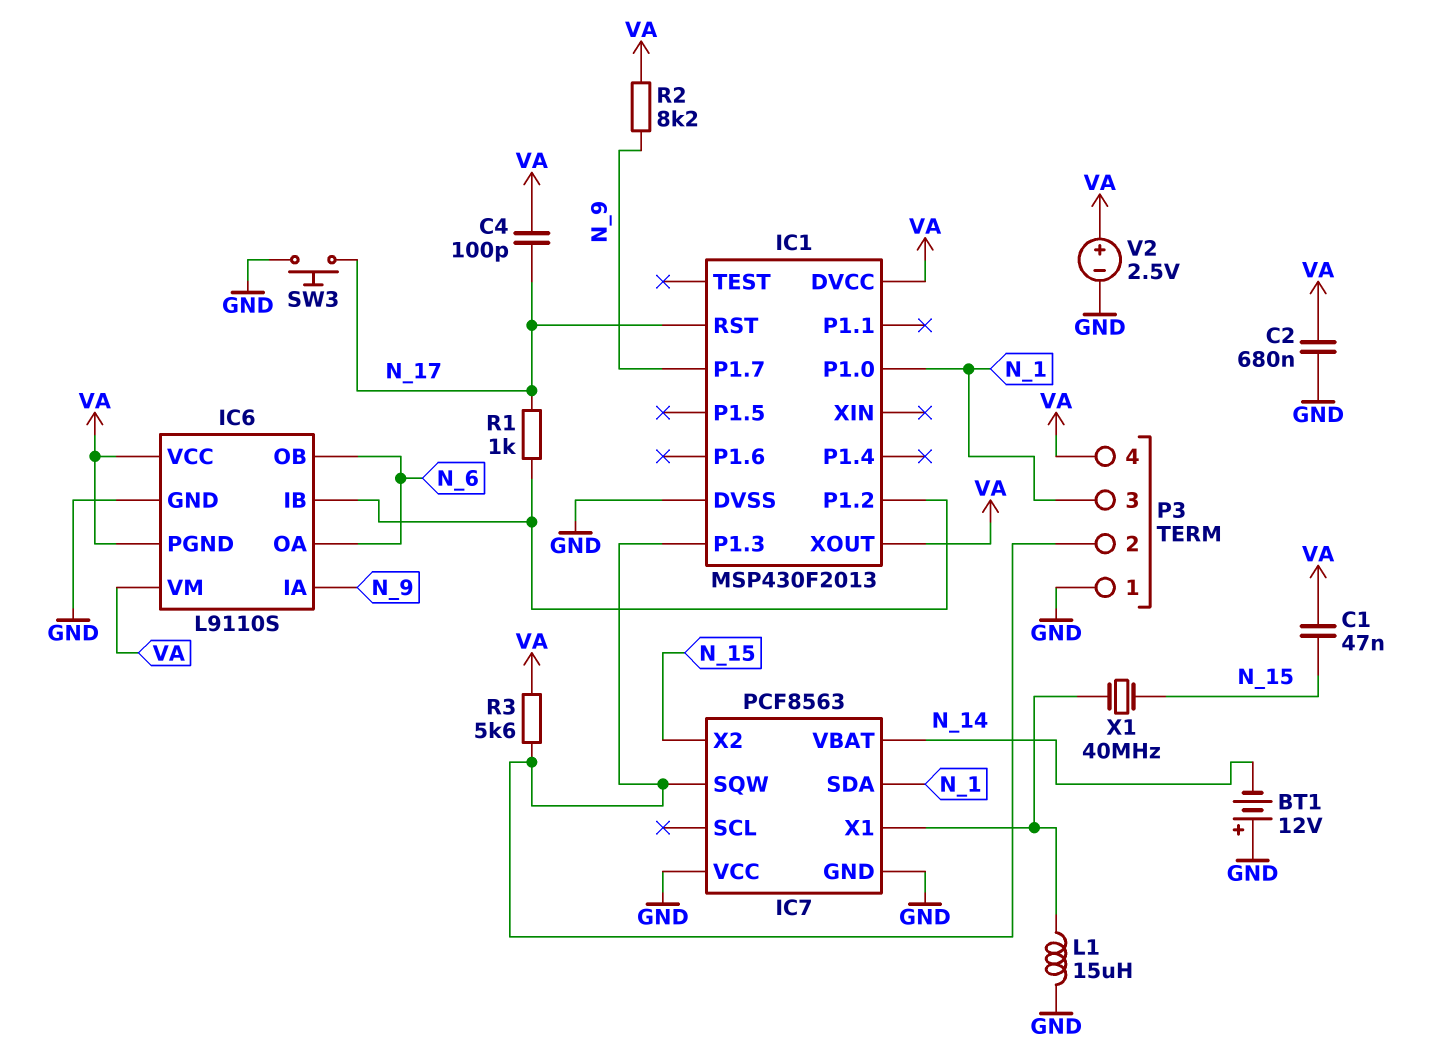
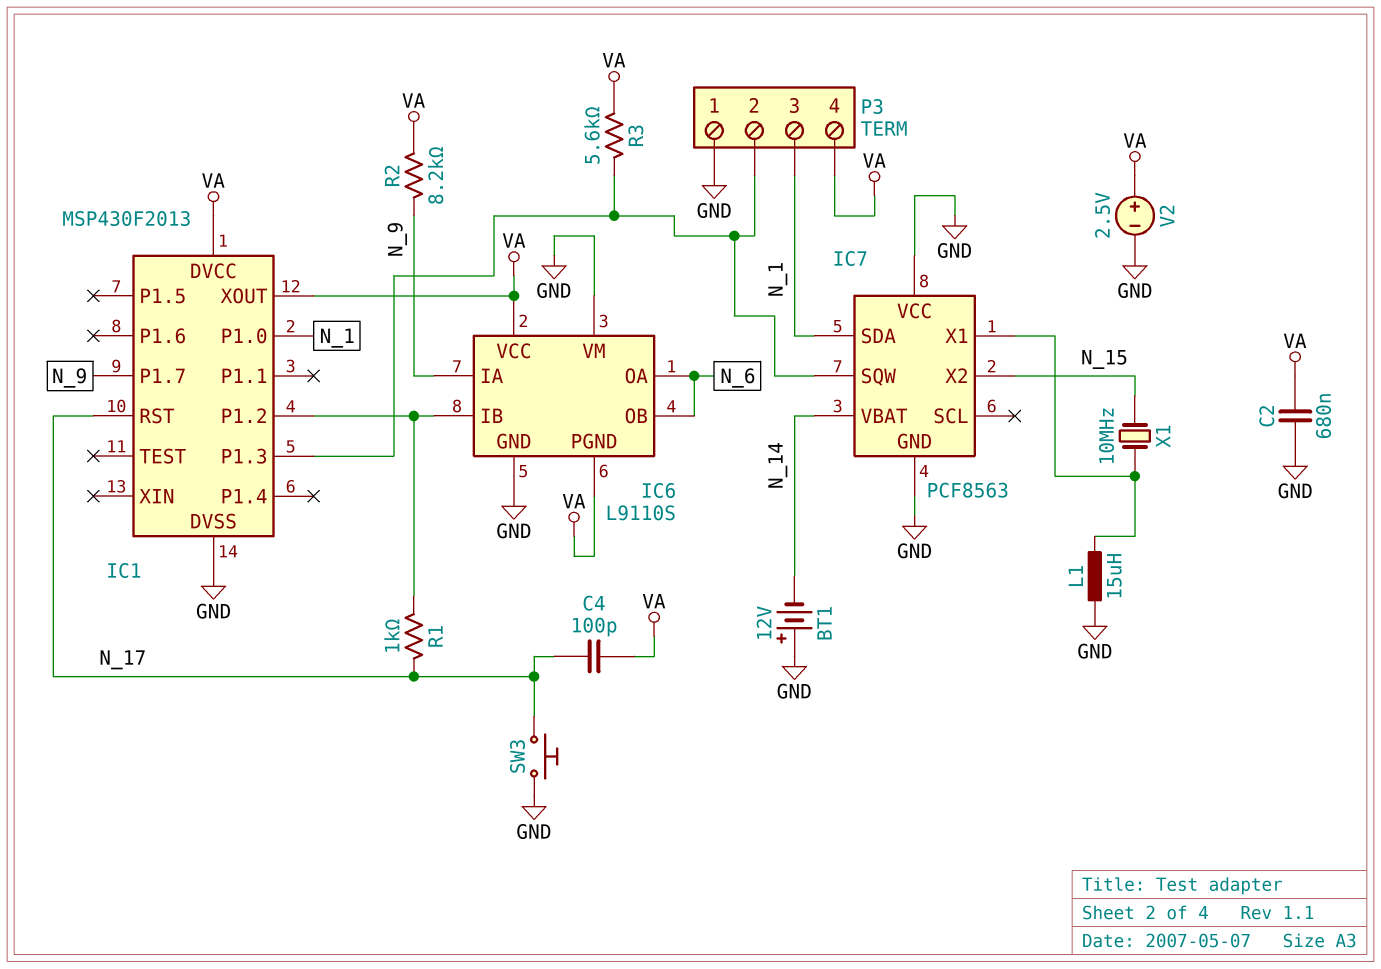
C1: 47nF (N_15, VA) -> none
IC6 pin VM: VA -> GND
X1: 40MHz (IC7/X1, N_15) -> 10MHz (IC7/X1, N_15)

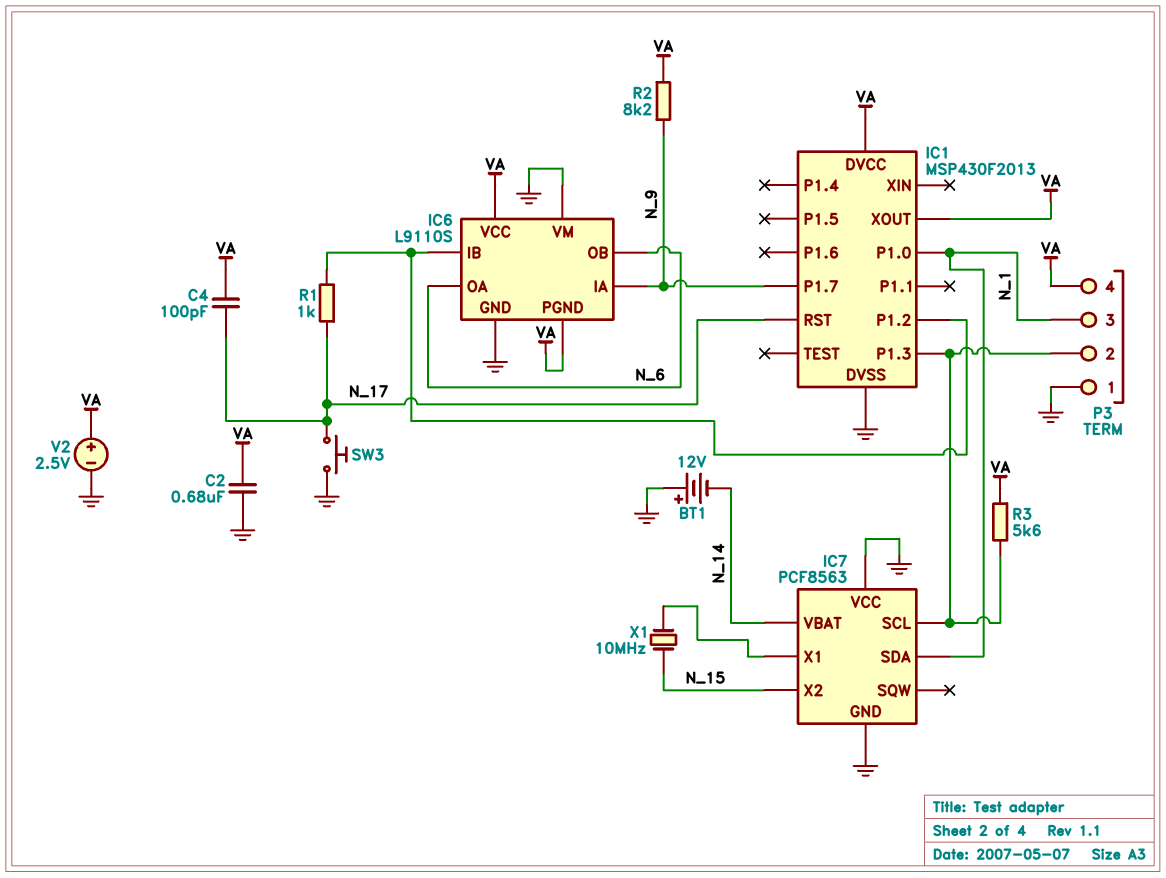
IC7 pin SCL: none -> IC1/P1.3
IC7 pin SQW: IC1/P1.3 -> none
L1: 15uH (GND, IC7/X1) -> none

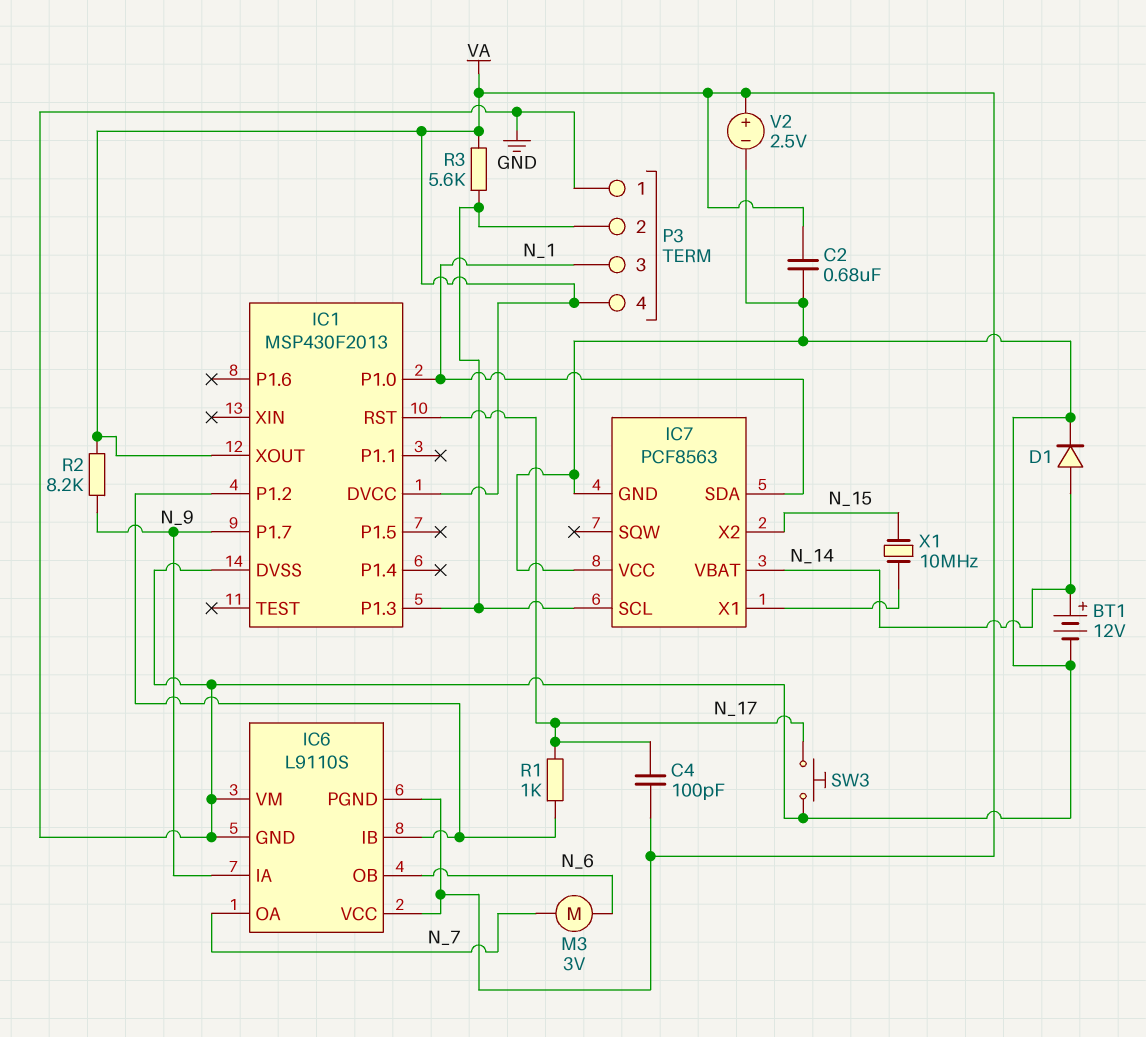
BT1: 12V (plus GND, minus N_14) -> 12V (plus N_14, minus GND)
D1: none -> diode (A N_14, K GND)
IC6 pin OA: N_6 -> N_7
M3: none -> motor 3V (N_6, N_7)

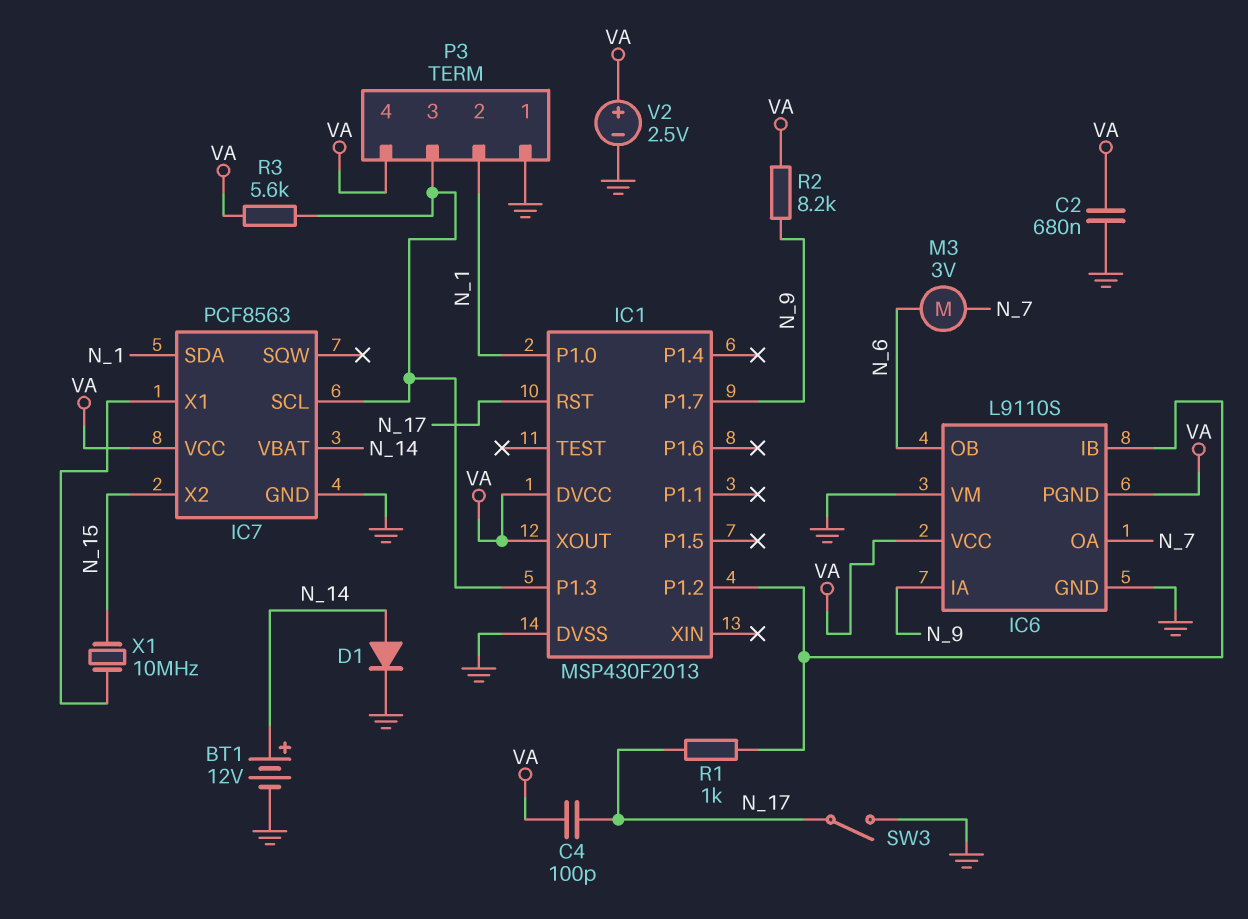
IC7 pin VCC: GND -> VA
P3 pin 2: IC1/P1.3 -> N_1
P3 pin 3: N_1 -> IC1/P1.3
SW3: button (GND, N_17) -> switch (GND, N_17)

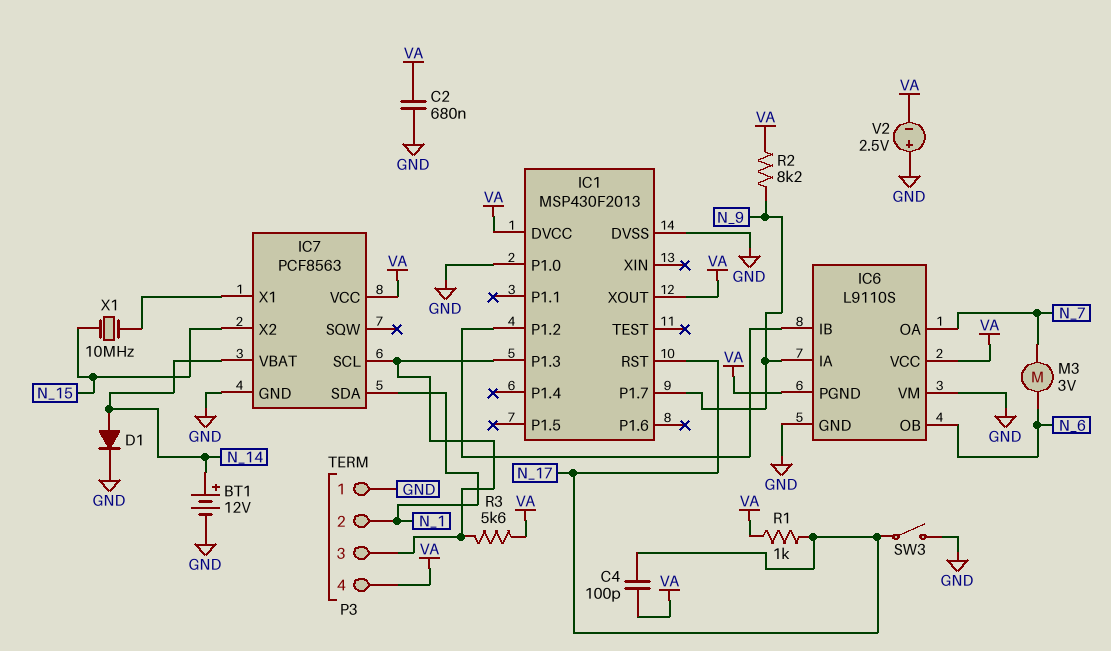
IC1 pin P1.0: N_1 -> GND
R1: 1k (IC1/P1.2, N_17) -> 1k (N_17, VA)
V2: 2.5V (plus VA, minus GND) -> 2.5V (plus GND, minus VA)

